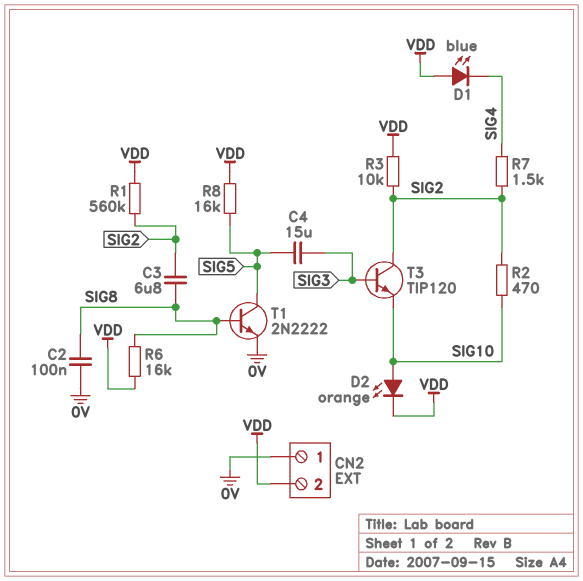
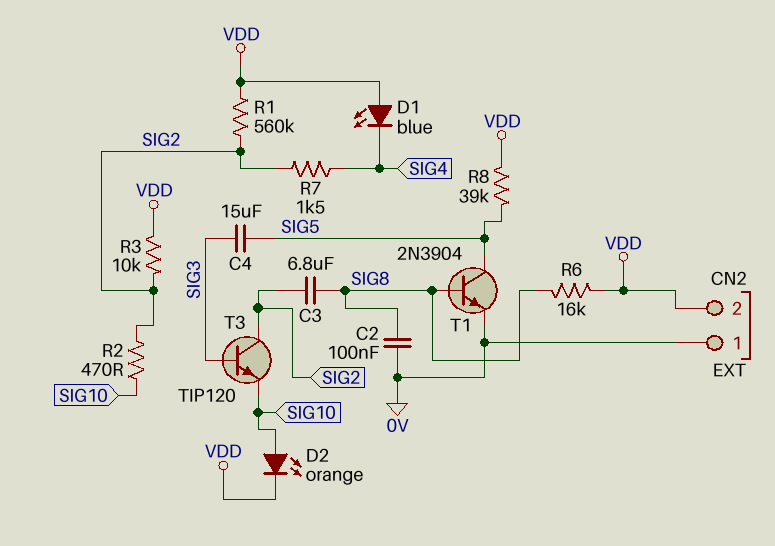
R8: 16k (SIG5, VDD) -> 39k (SIG5, VDD)
T1: NPN 2N2222 (B SIG8, C SIG5, E 0V) -> NPN 2N3904 (B SIG8, C SIG5, E 0V)

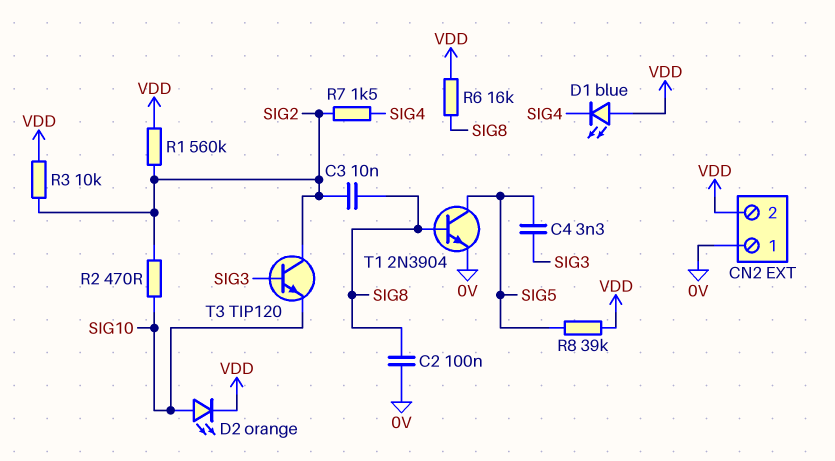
C3: 6.8uF (SIG2, SIG8) -> 10nF (SIG2, SIG8)
C4: 15uF (SIG3, SIG5) -> 3.3nF (SIG3, SIG5)

